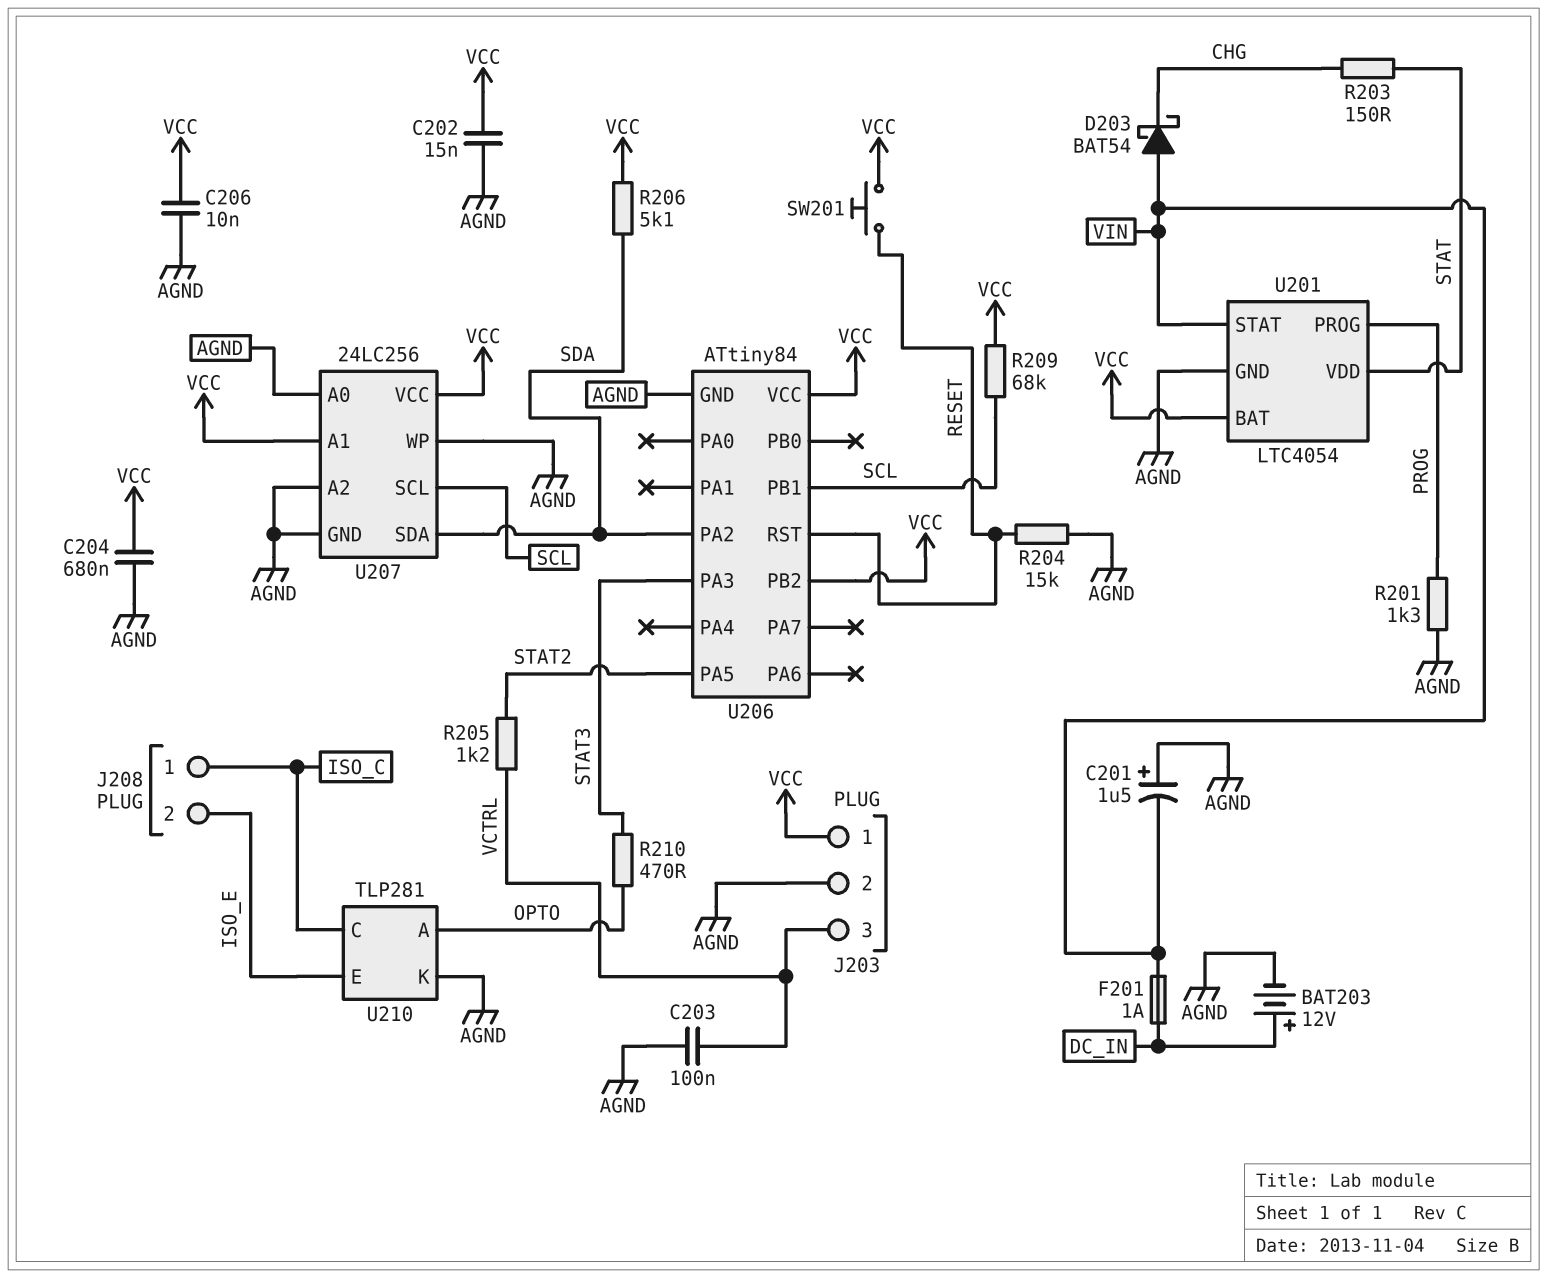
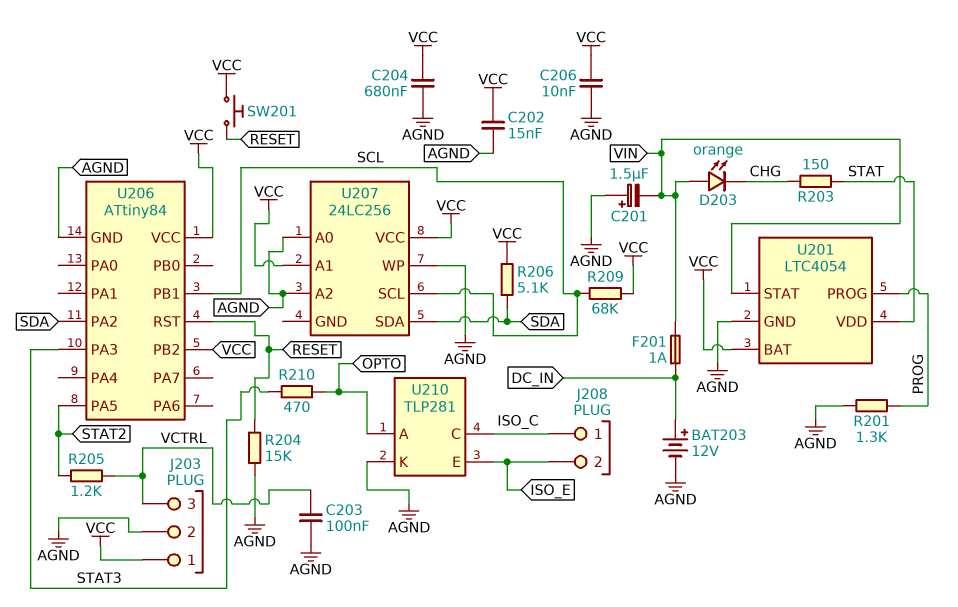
D203: schottky BAT54 (A VIN, K CHG) -> LED orange (A VIN, K CHG)
U207 pin GND: AGND -> none

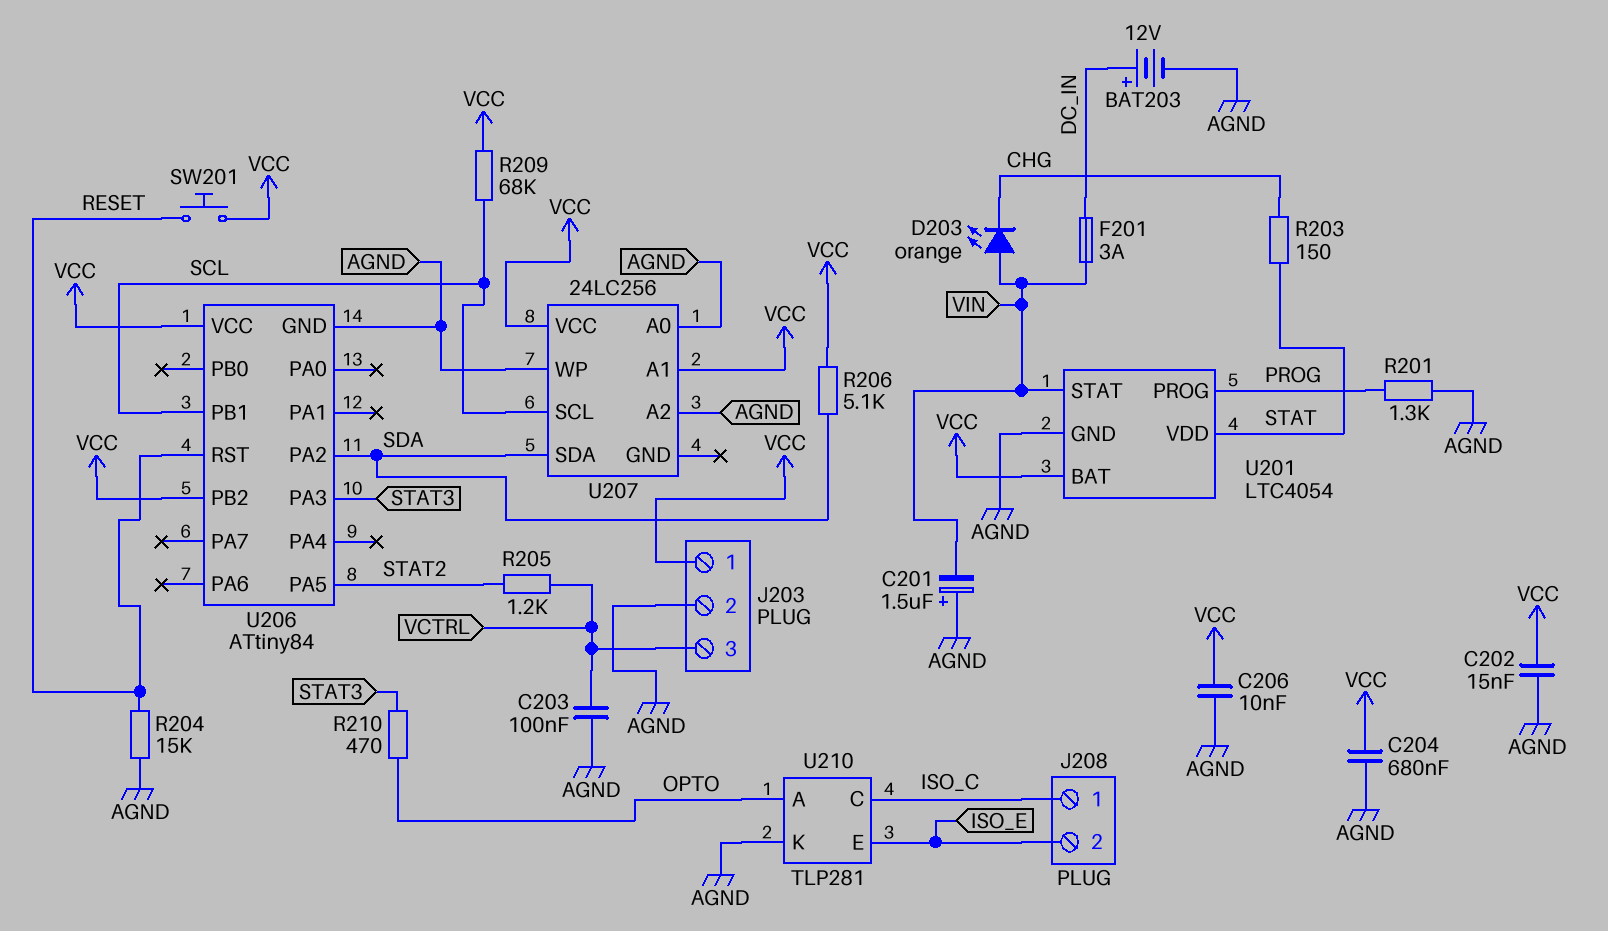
F201: 1A (DC_IN, VIN) -> 3A (DC_IN, VIN)

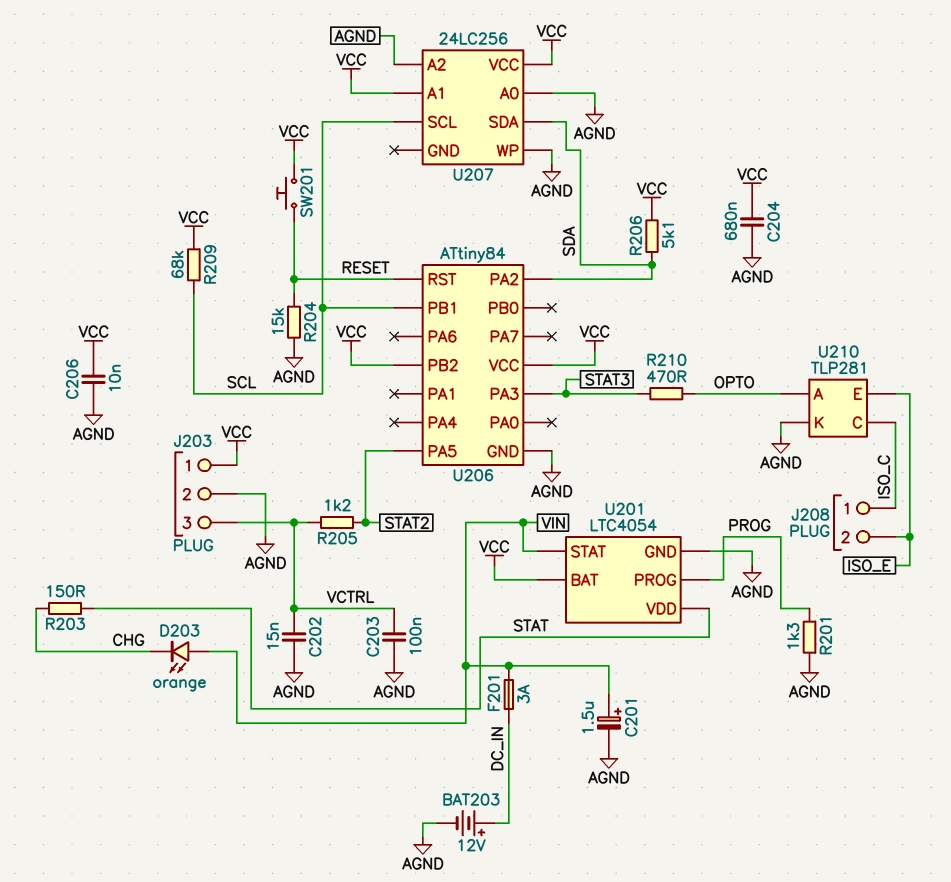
C201: 1.5uF (plus AGND, minus VIN) -> 1.5uF (plus VIN, minus AGND)
C202: 15nF (AGND, VCC) -> 15nF (AGND, VCTRL)

